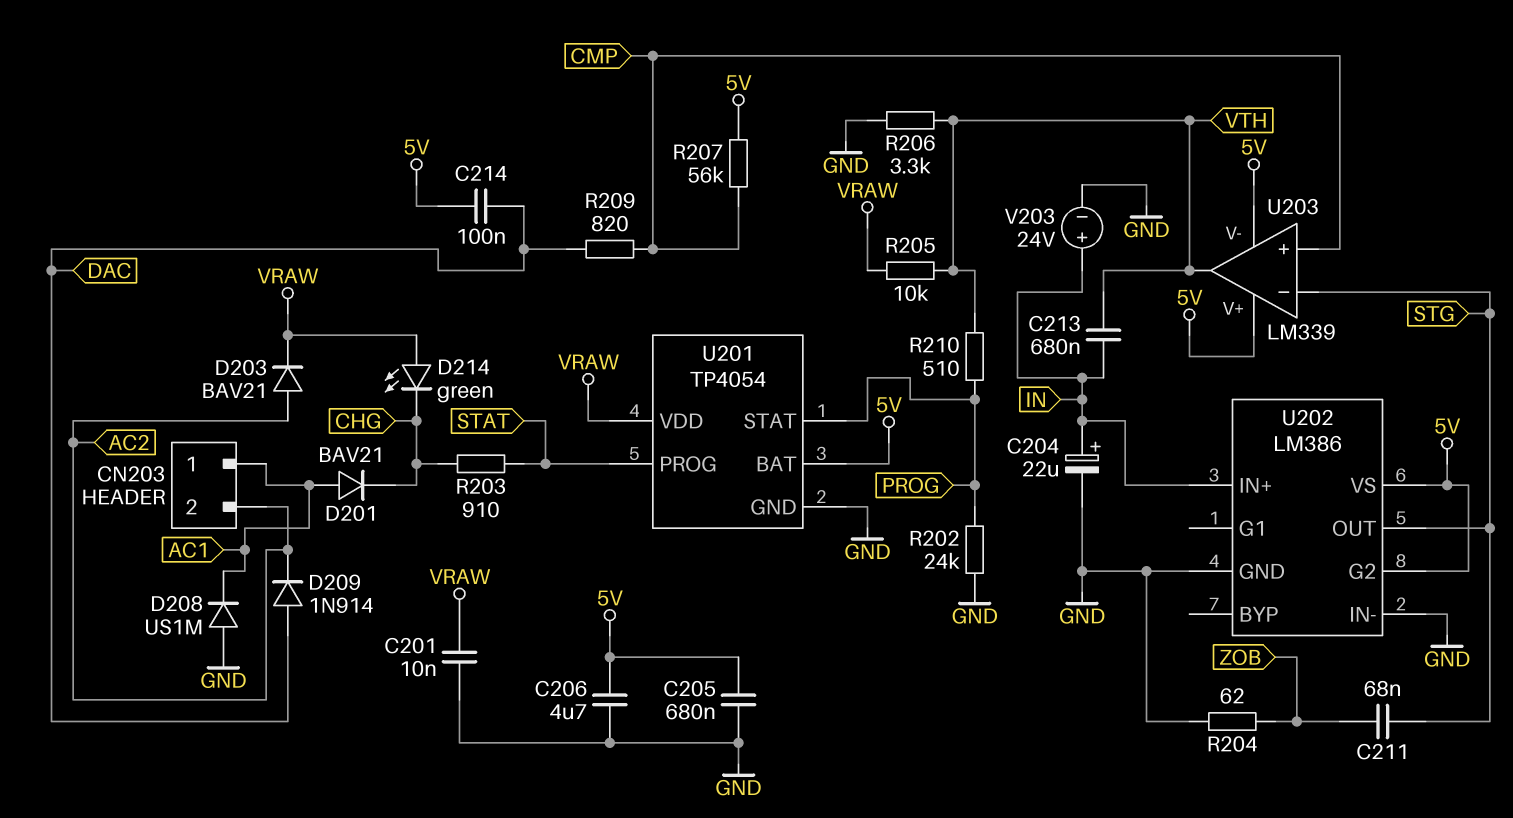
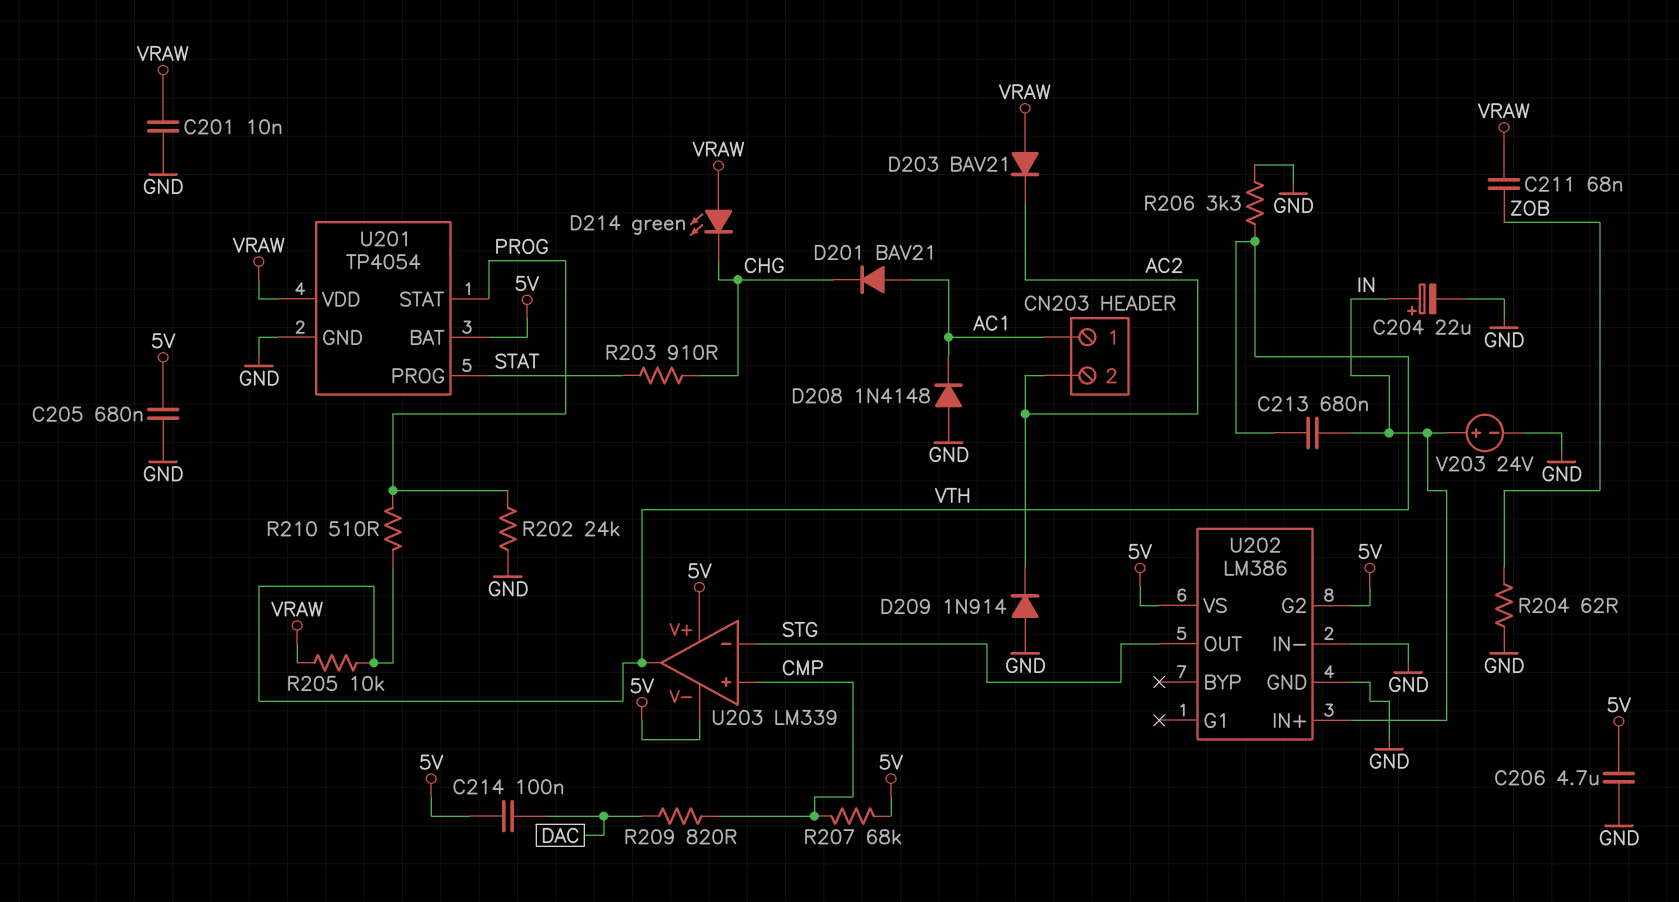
C211: 68nF (STG, ZOB) -> 68nF (VRAW, ZOB)
D203: diode BAV21 (A AC2, K VRAW) -> diode BAV21 (A VRAW, K AC2)
D208: diode US1M (A GND, K AC1) -> diode 1N4148 (A GND, K AC1)
D209: diode 1N914 (A DAC, K AC2) -> diode 1N914 (A GND, K AC2)
R207: 56k (5V, CMP) -> 68k (5V, CMP)

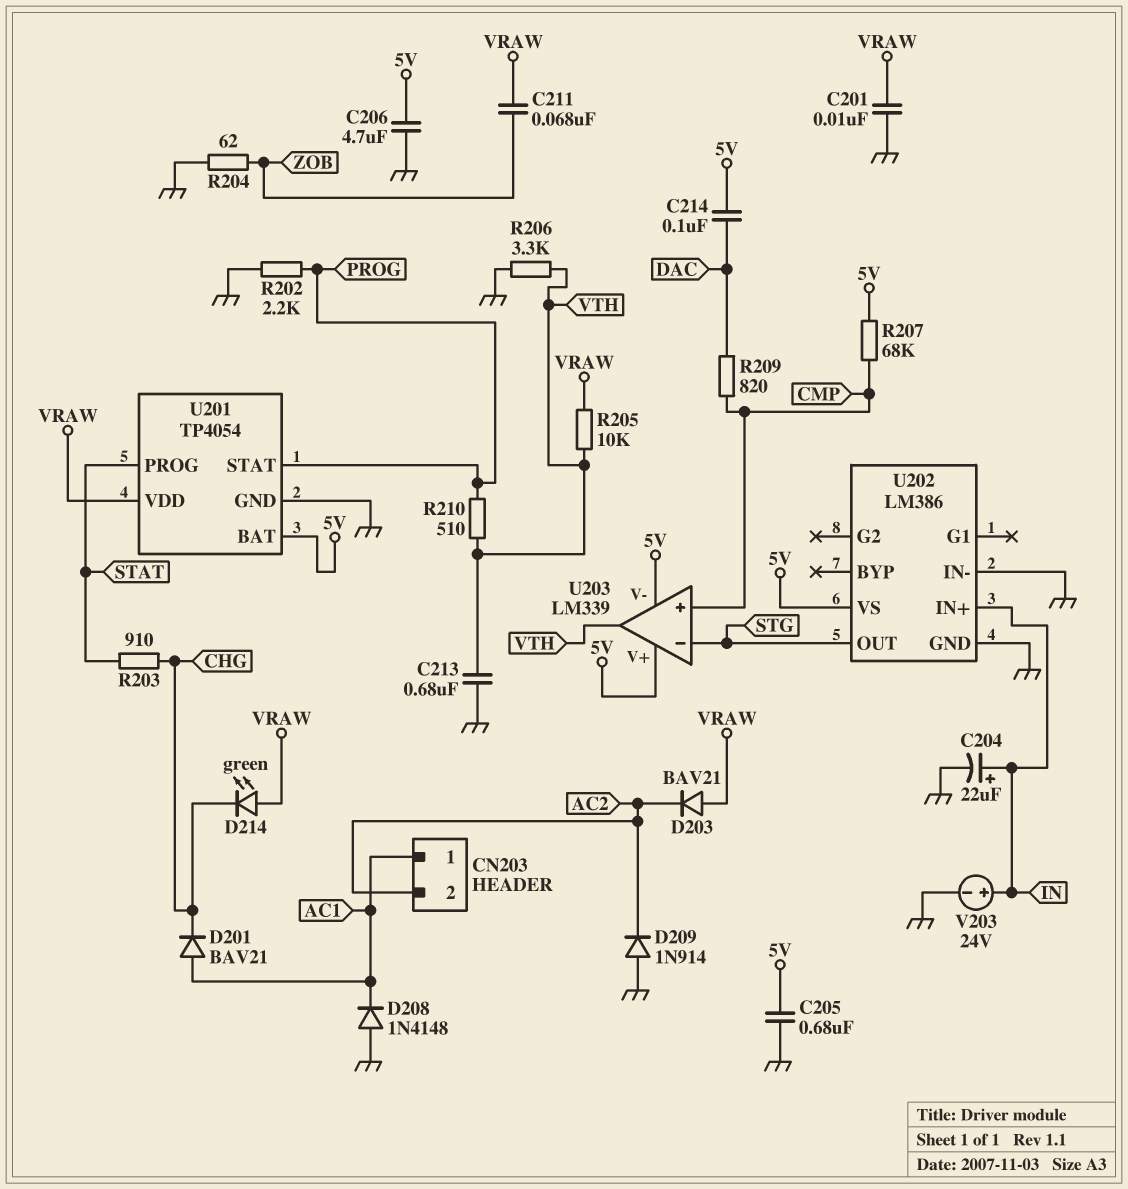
C213: 680nF (IN, VTH) -> 680nF (GND, VTH)
R202: 24k (GND, PROG) -> 2.2k (GND, PROG)
U202 pin G2: 5V -> none

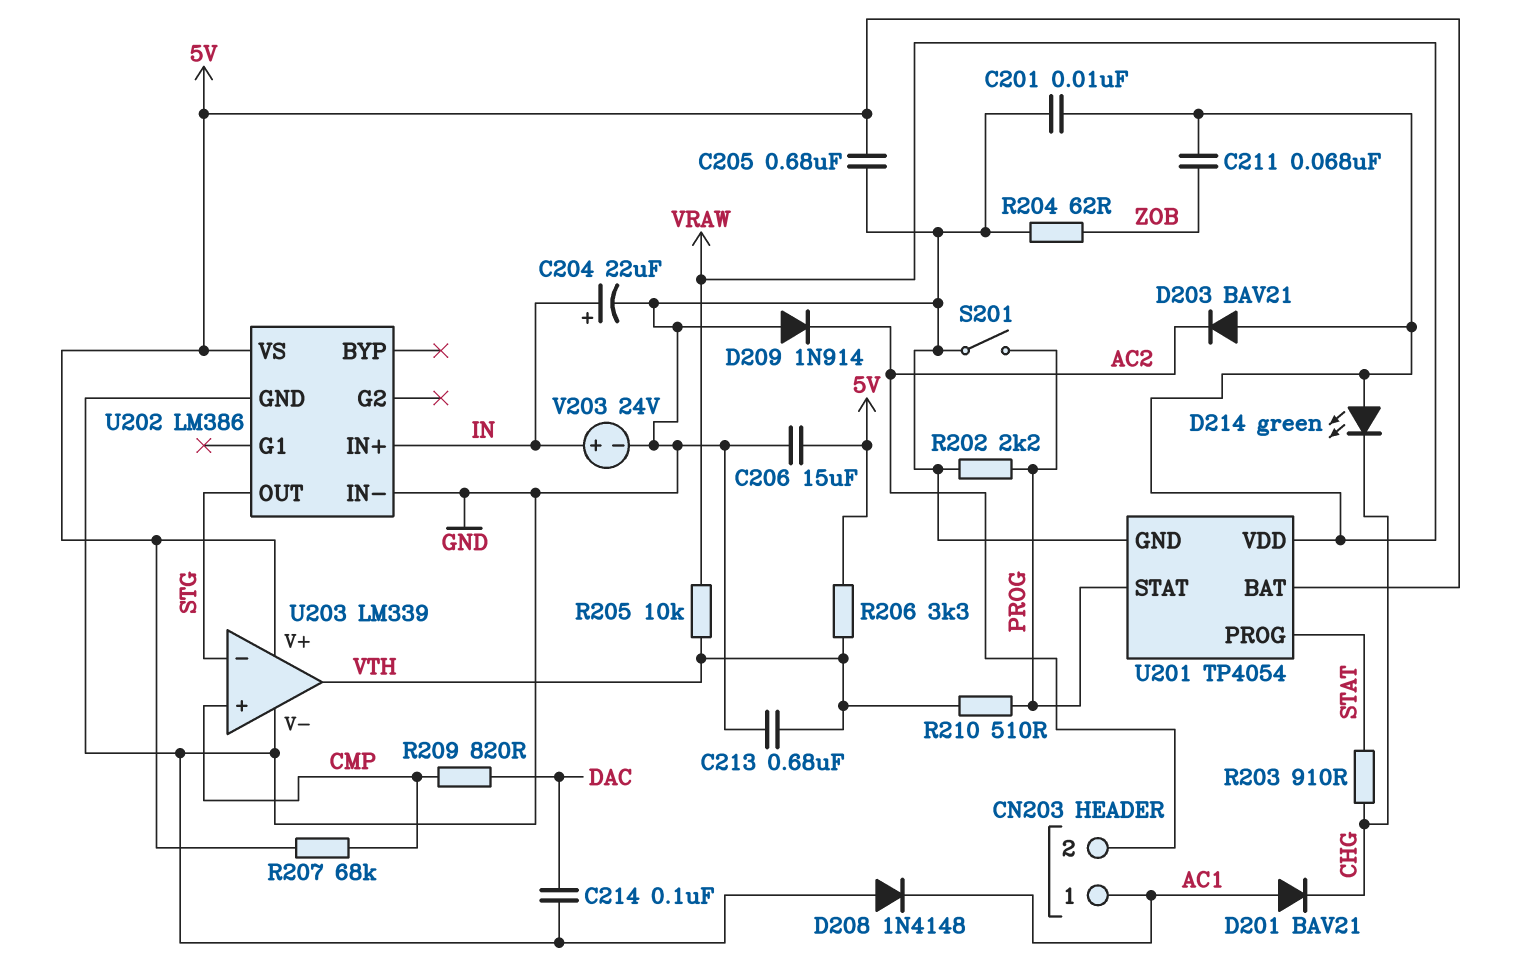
C206: 4.7uF (5V, GND) -> 15uF (5V, GND)
C214: 100nF (5V, DAC) -> 100nF (DAC, GND)
R206: 3.3k (GND, VTH) -> 3.3k (5V, VTH)
S201: none -> switch (GND, PROG)
U203 pin V-: 5V -> GND

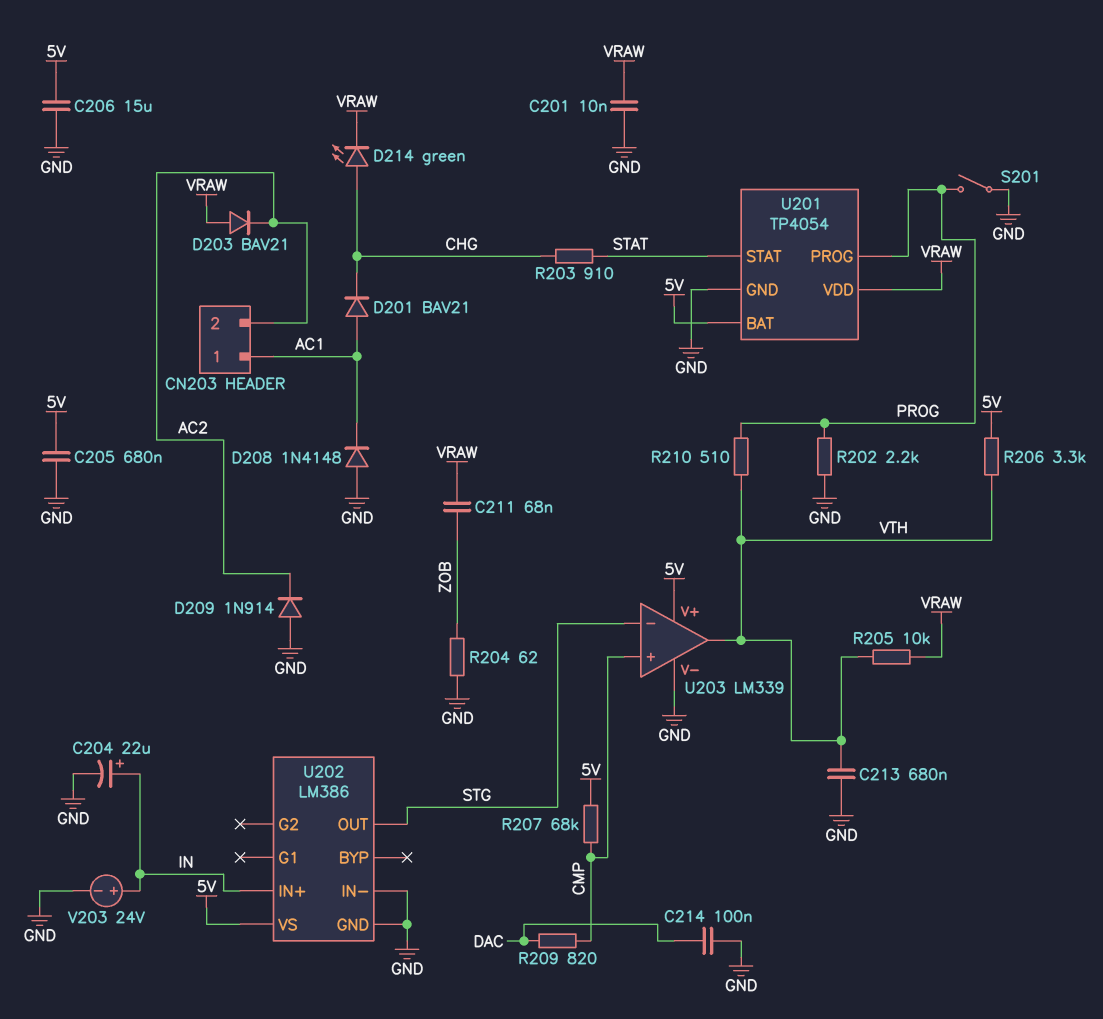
D214: LED green (A VRAW, K CHG) -> LED green (A CHG, K VRAW)
U201 pin PROG: STAT -> PROG
U201 pin STAT: PROG -> STAT

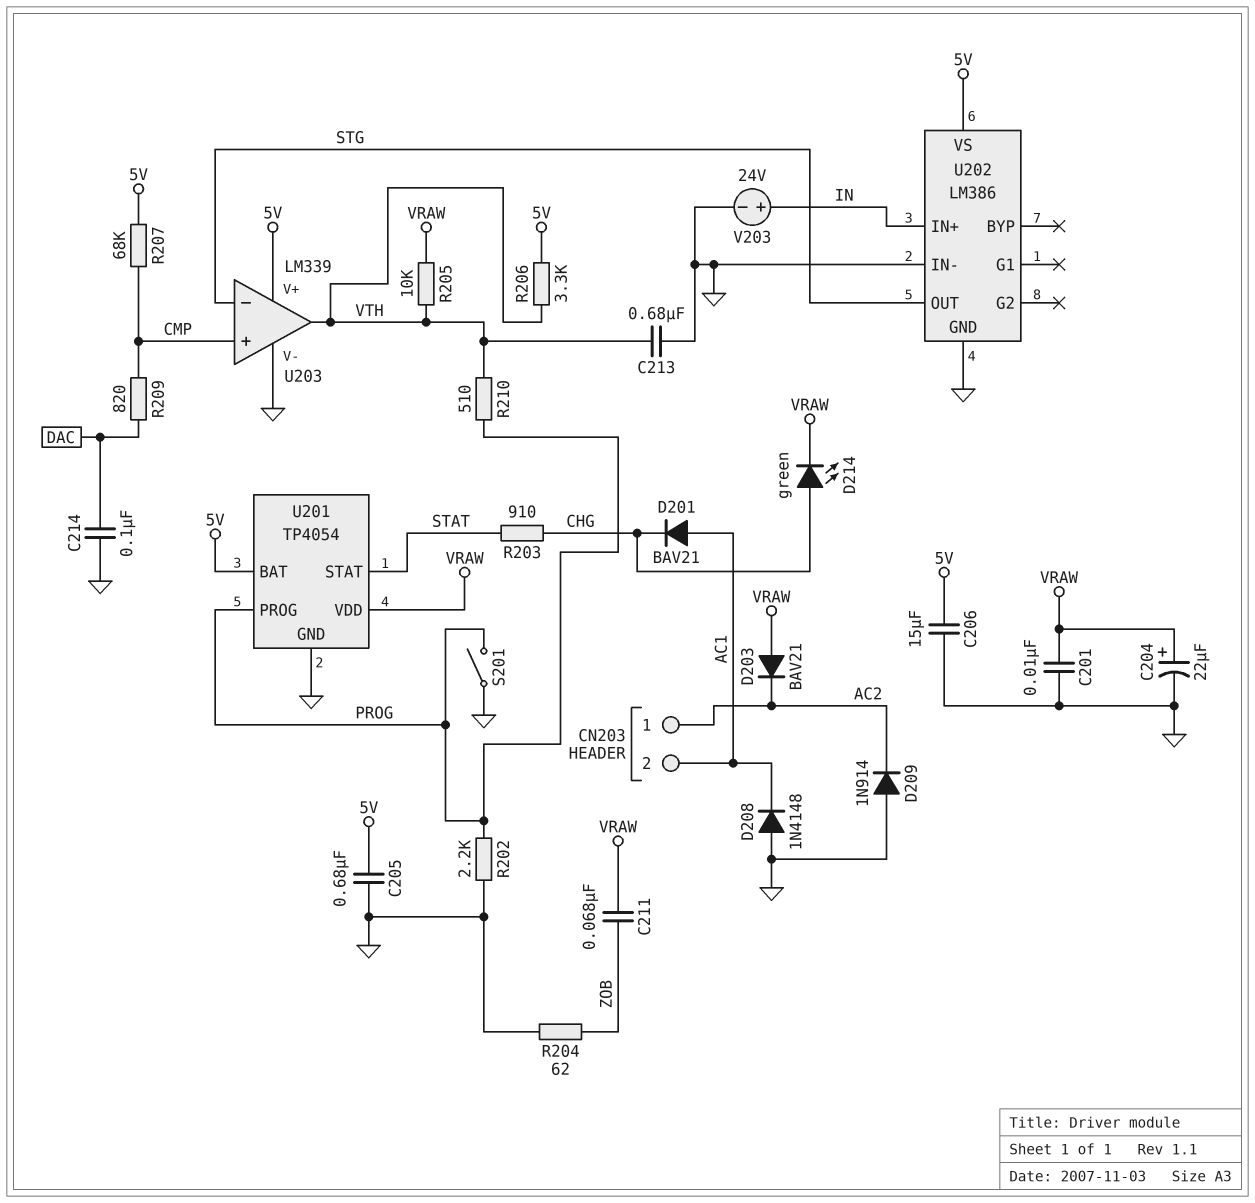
C204: 22uF (plus IN, minus GND) -> 22uF (plus VRAW, minus GND)
CN203 pin 1: AC1 -> AC2
CN203 pin 2: AC2 -> AC1

